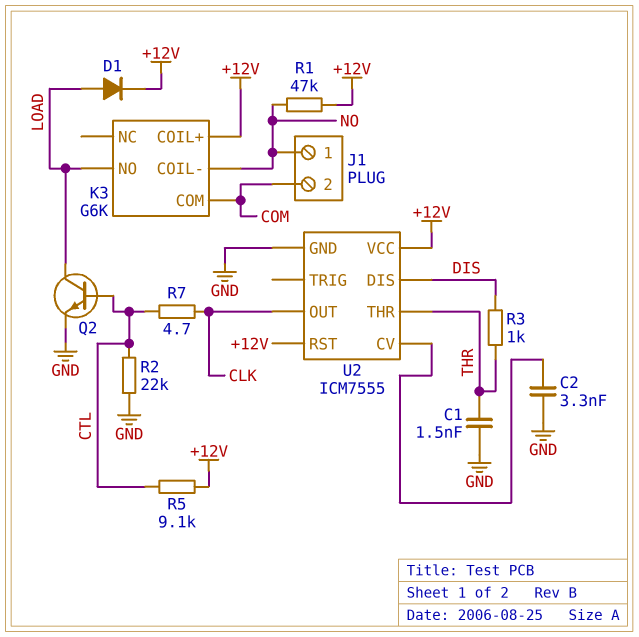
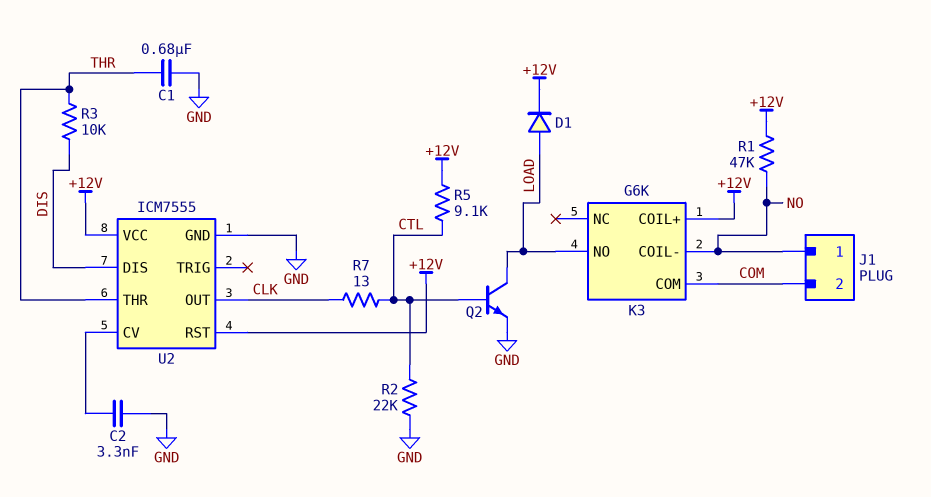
C1: 1.5nF (GND, THR) -> 680nF (GND, THR)
R3: 1k (DIS, THR) -> 10k (DIS, THR)
R7: 4.7 (CLK, CTL) -> 13 (CLK, CTL)

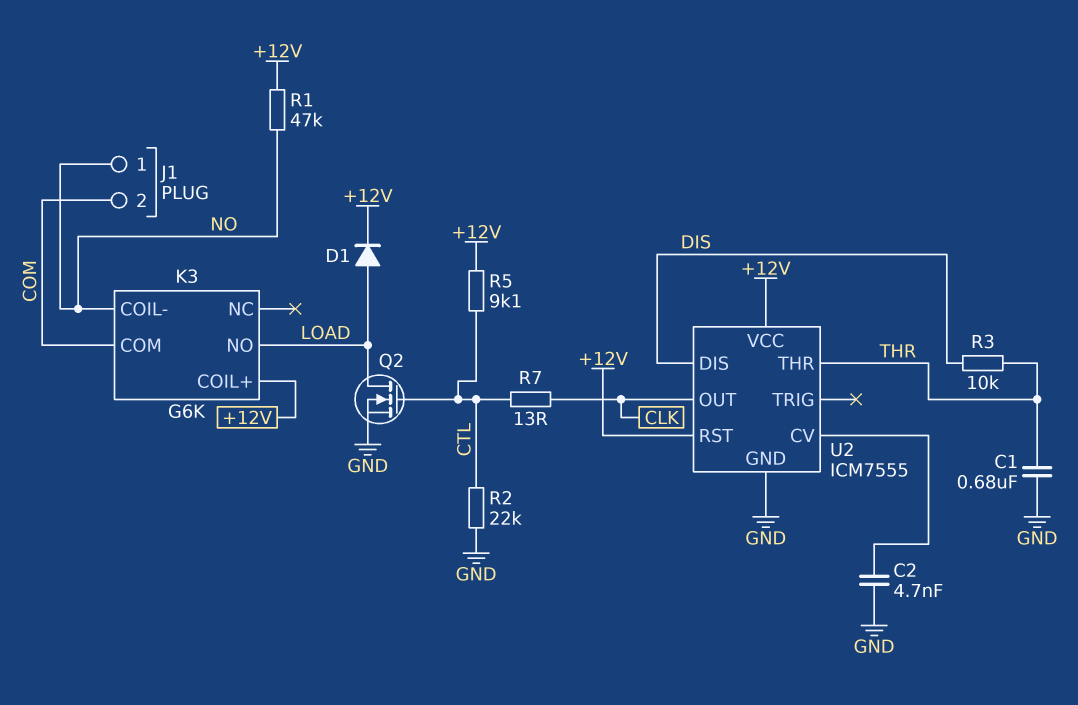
C2: 3.3nF (GND, U2/CV) -> 4.7nF (GND, U2/CV)
Q2: NPN (B CTL, C LOAD, E GND) -> NMOS (G CTL, D LOAD, S GND)

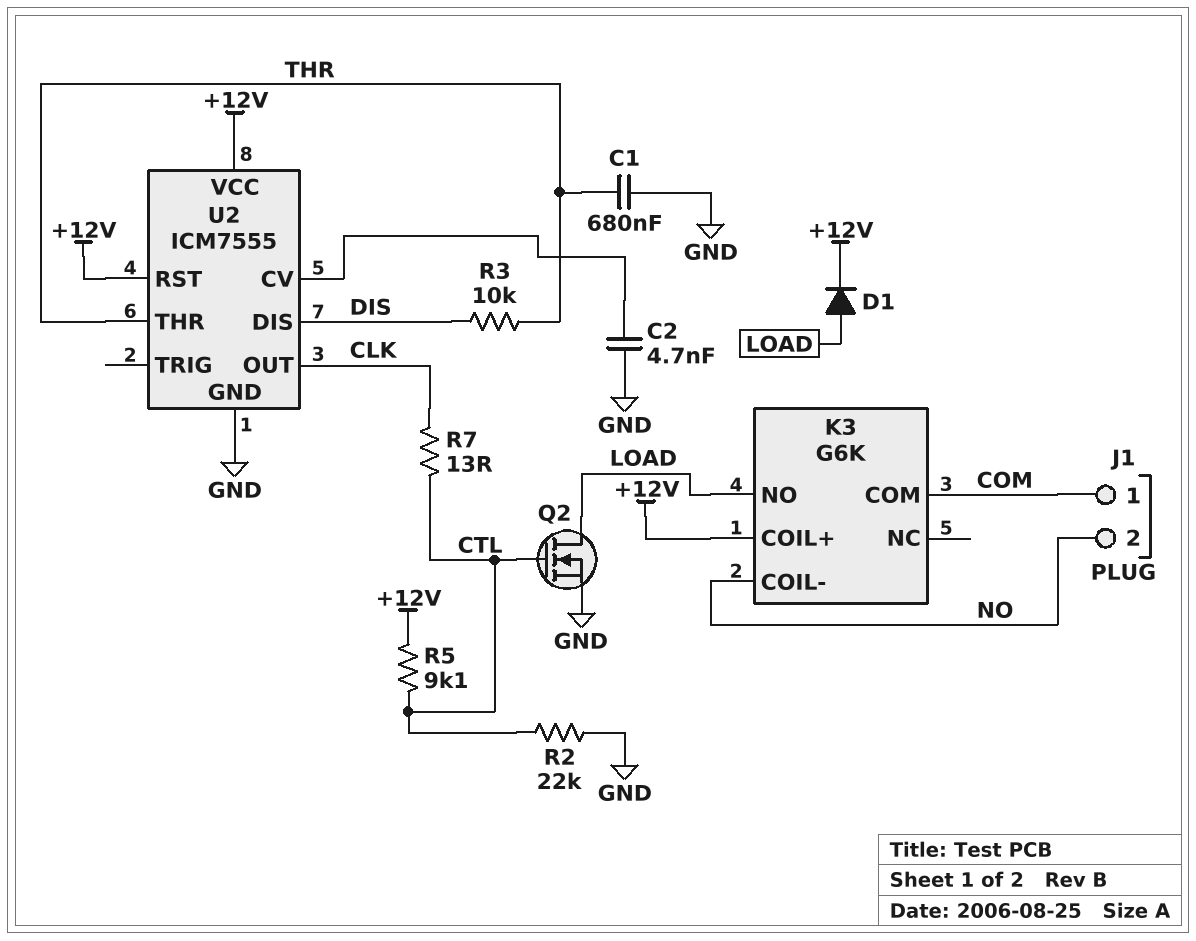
J1 pin 1: NO -> COM
J1 pin 2: COM -> NO
R1: 47k (+12V, NO) -> none

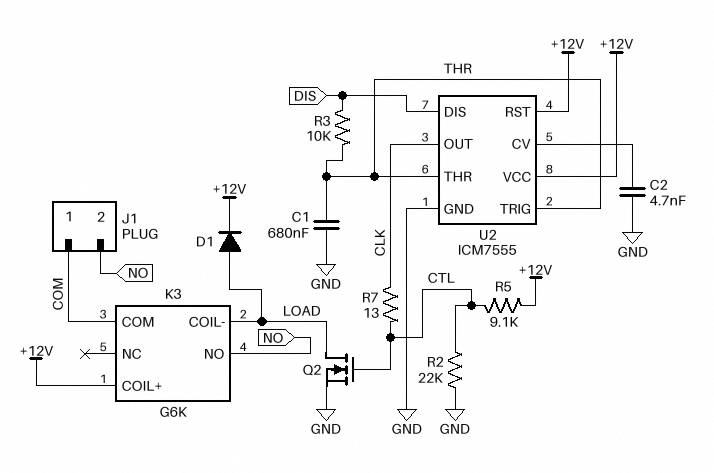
K3 pin COIL-: NO -> LOAD
K3 pin NO: LOAD -> NO
U2 pin TRIG: none -> THR

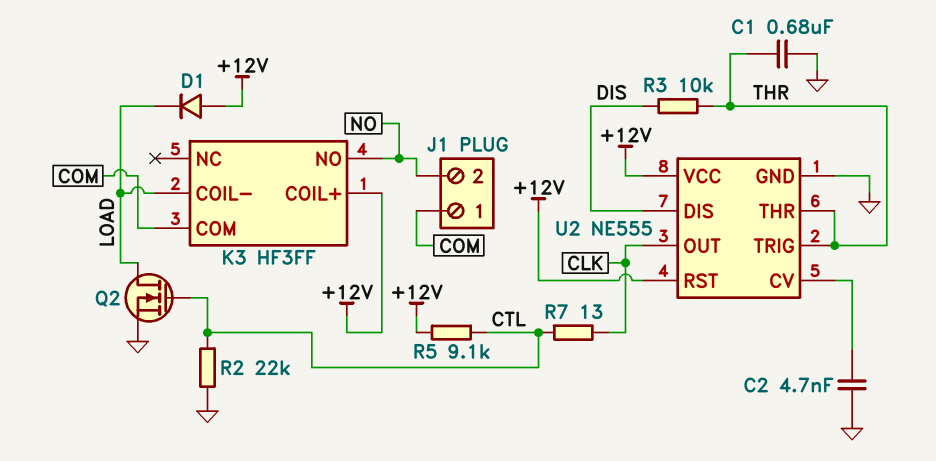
D1: diode (A LOAD, K +12V) -> diode (A +12V, K LOAD)
K3: G6K -> HF3FF
U2: ICM7555 -> NE555

